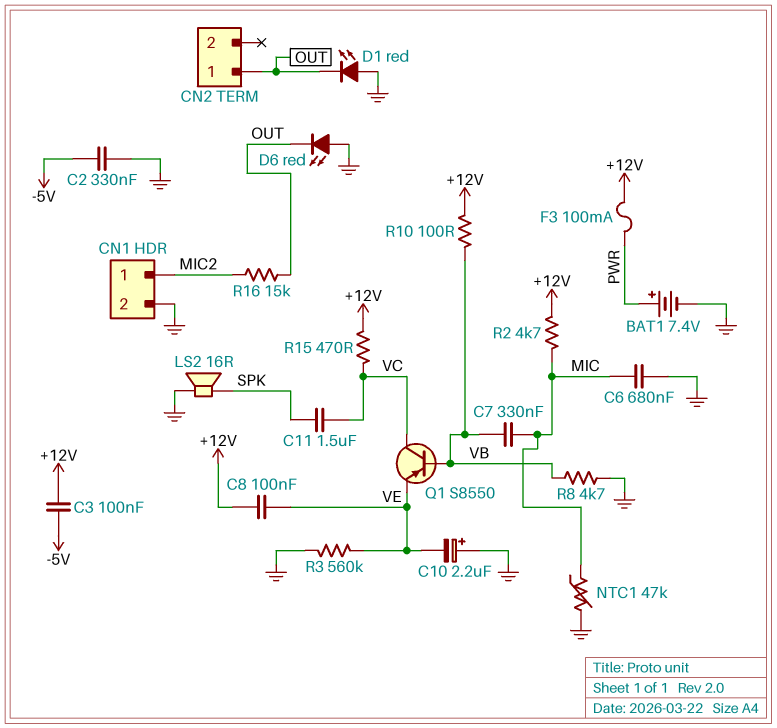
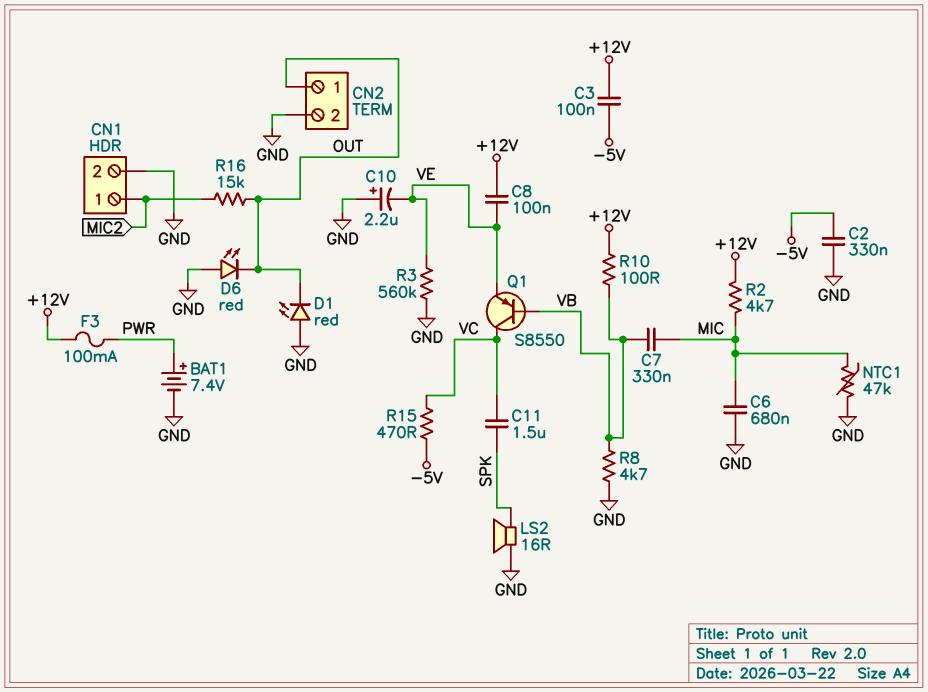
CN2 pin 2: none -> GND
R15: 470 (+12V, VC) -> 470 (-5V, VC)

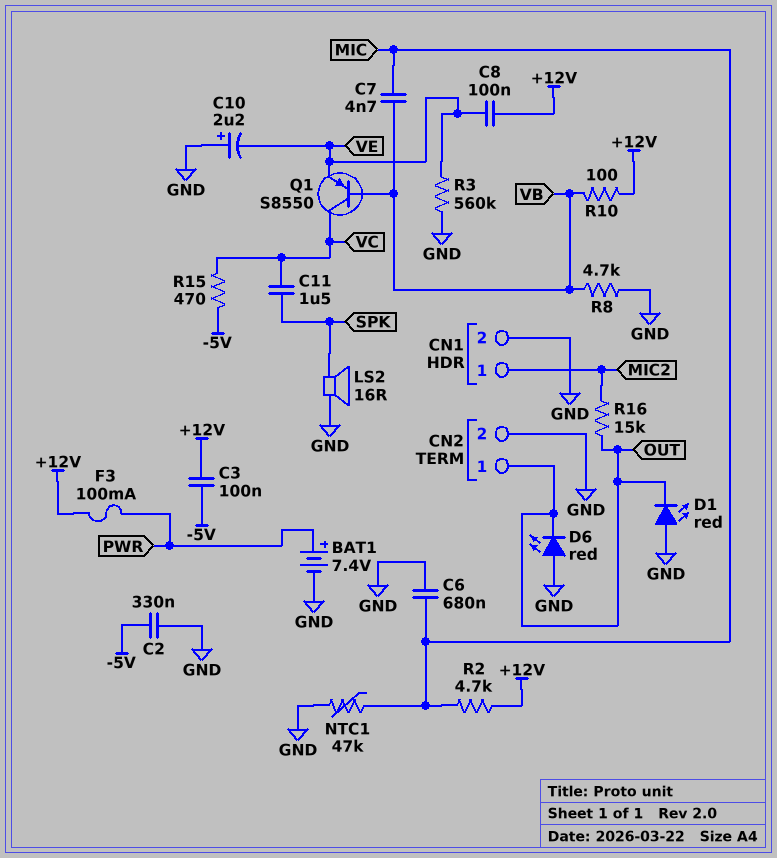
C7: 330nF (MIC, VB) -> 4.7nF (MIC, VB)

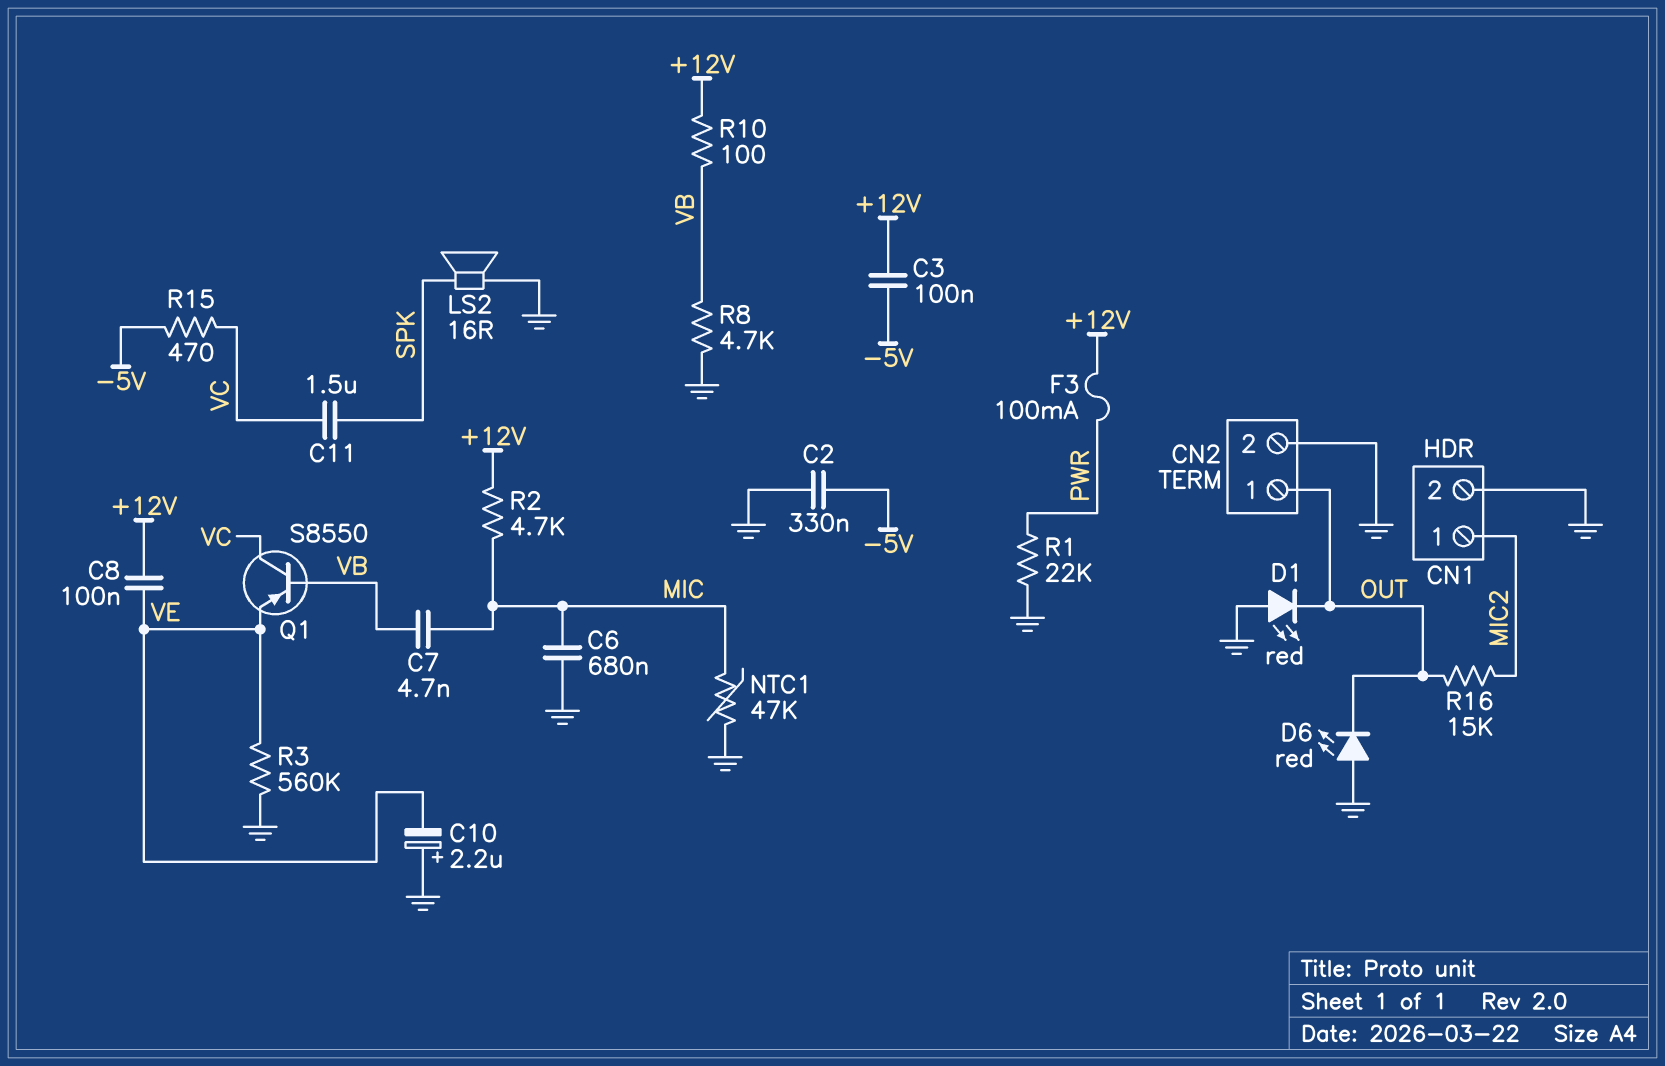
BAT1: 7.4V (plus PWR, minus GND) -> none
R1: none -> 22k (GND, PWR)

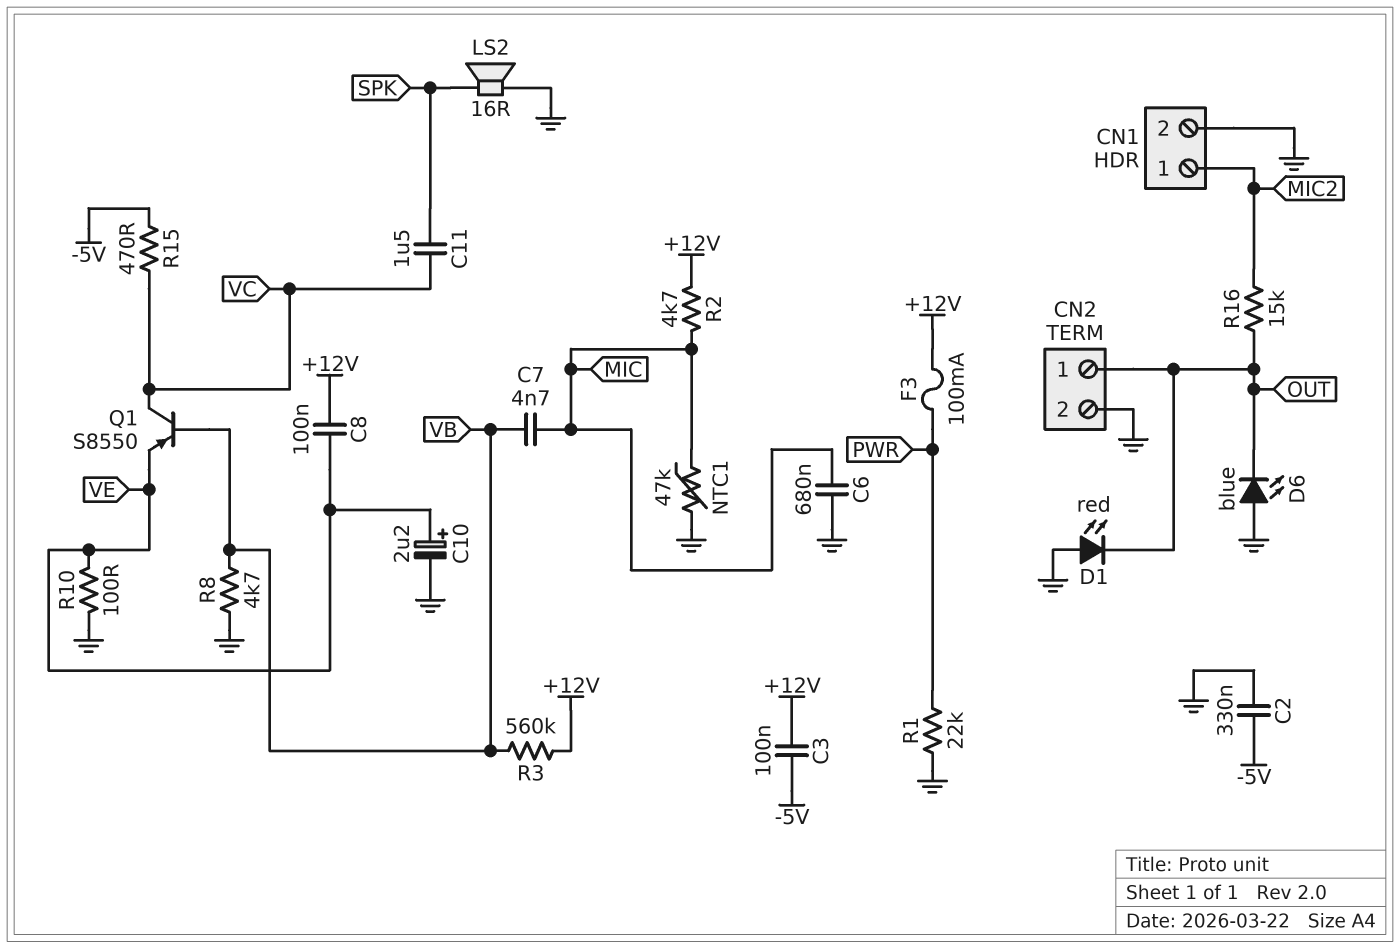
C10: 2.2uF (plus GND, minus VE) -> 2.2uF (plus VE, minus GND)
D6: LED red (A GND, K OUT) -> LED blue (A GND, K OUT)
R3: 560k (GND, VE) -> 560k (+12V, VB)
R10: 100 (+12V, VB) -> 100 (GND, VE)

